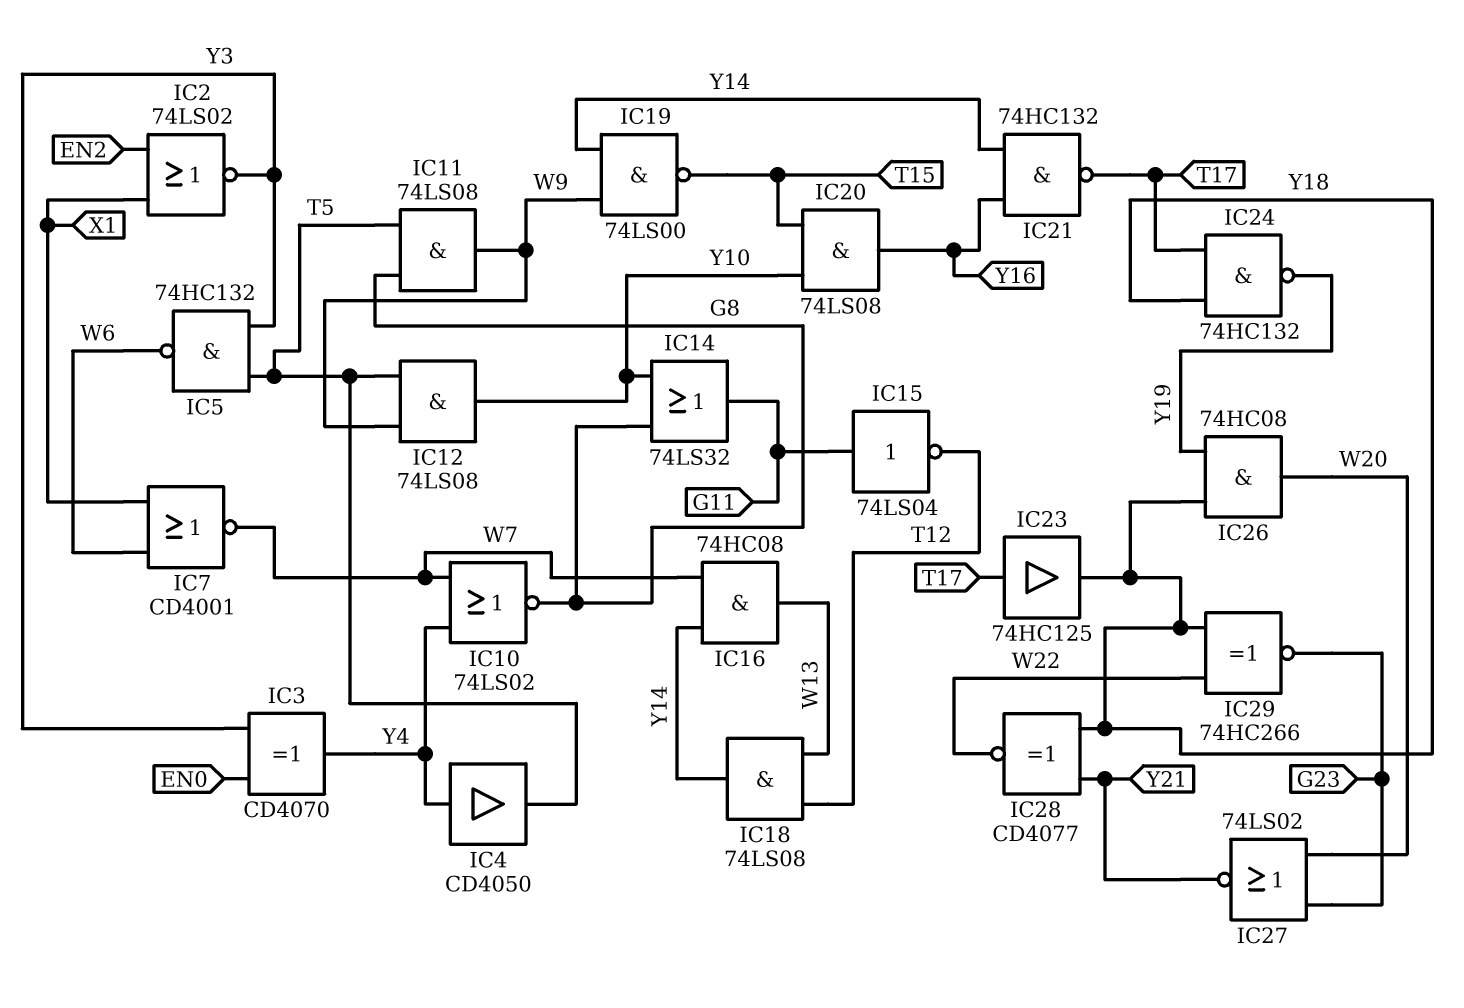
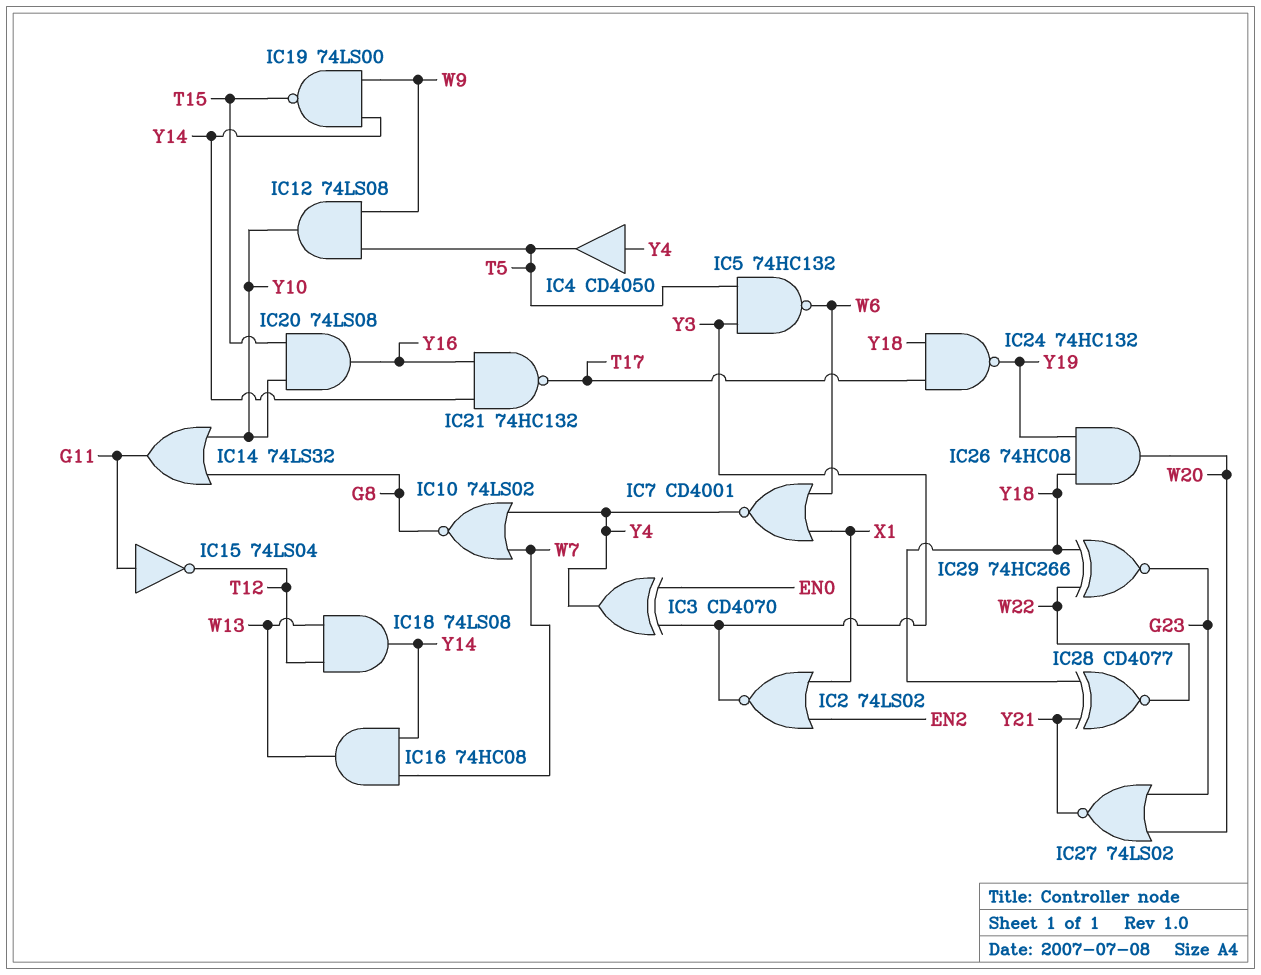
IC7: NOR CD4001 (in W6, in X1, out W7) -> NOR CD4001 (in W6, in X1, out Y4)
IC11: AND 74LS08 (in G8, in T5, out W9) -> none
IC23: buffer 74HC125 (in T17, out Y18) -> none

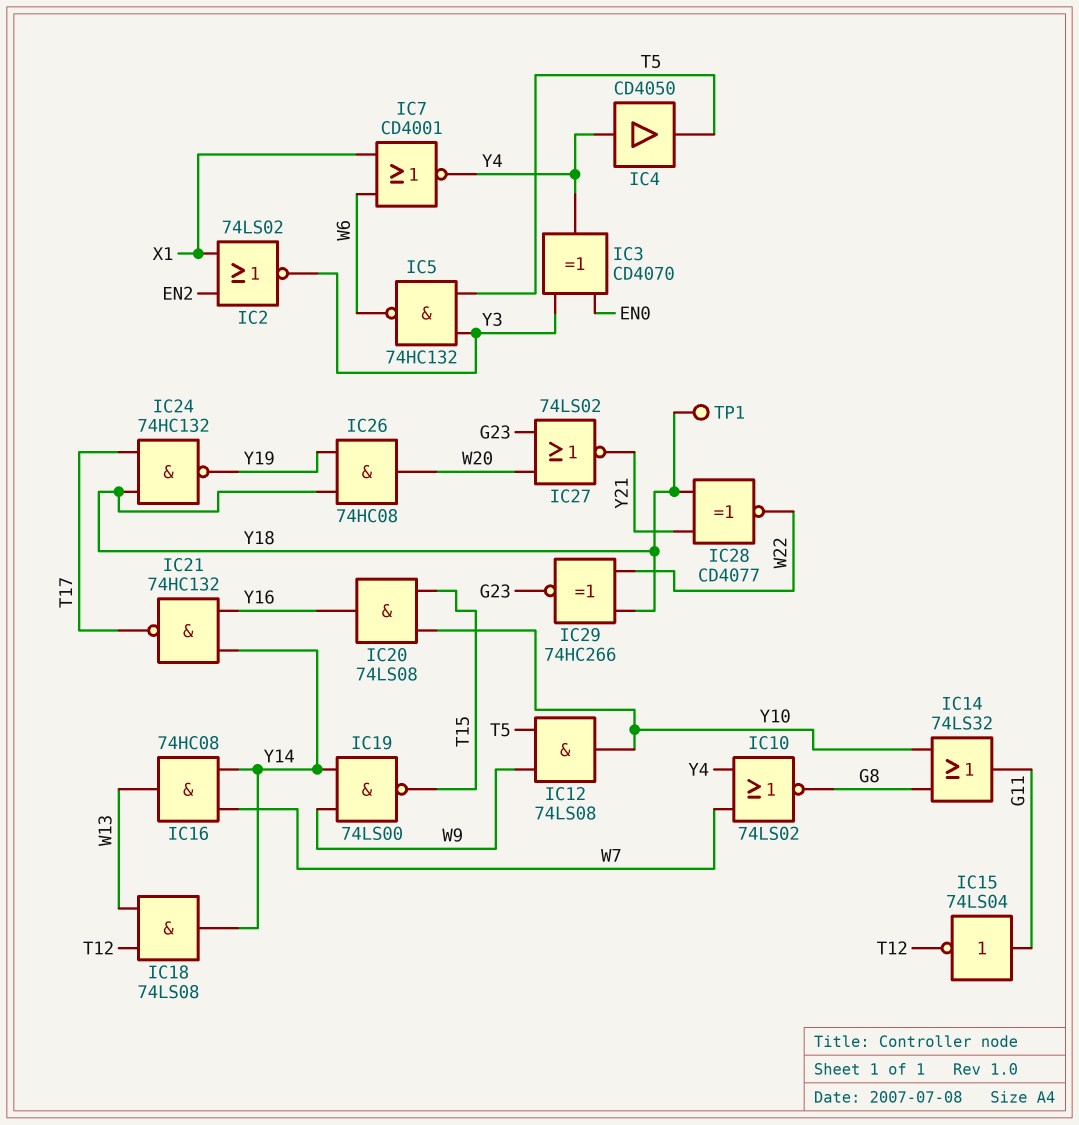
TP1: none -> test point (Y18)

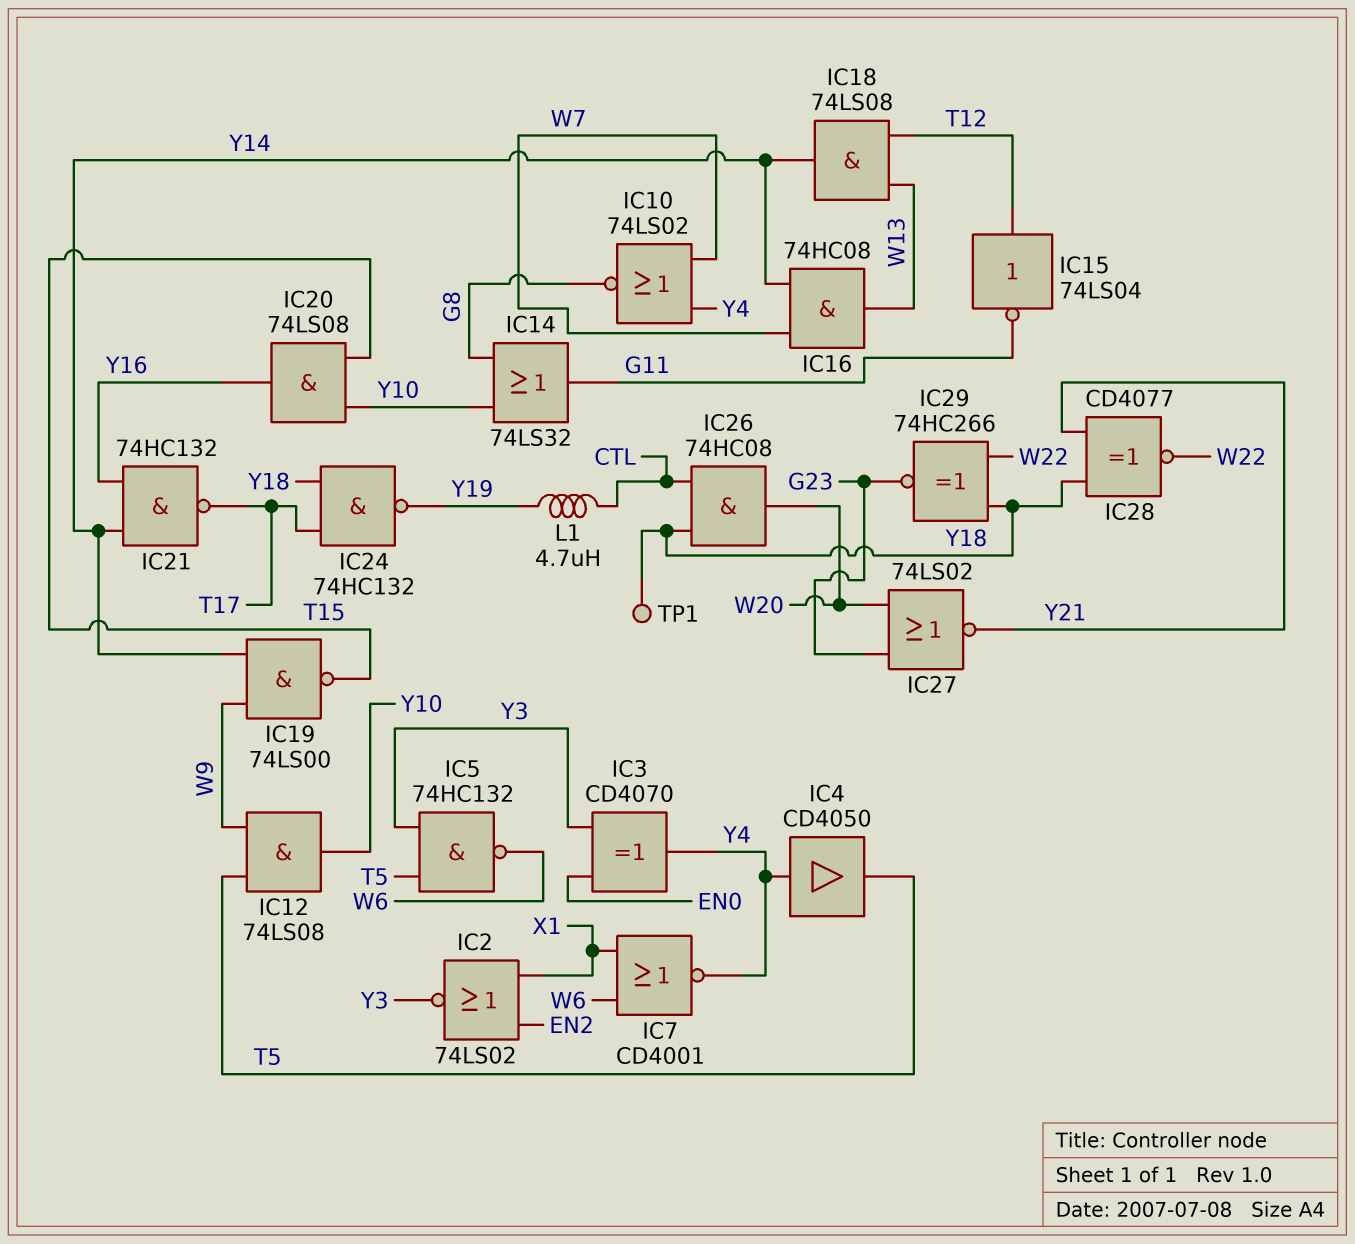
IC15: NOT 74LS04 (in G11, out T12) -> NOT 74LS04 (in T12, out G11)
IC26: AND 74HC08 (in Y18, in Y19, out W20) -> AND 74HC08 (in CTL, in Y18, out W20)
L1: none -> 4.7uH (CTL, Y19)

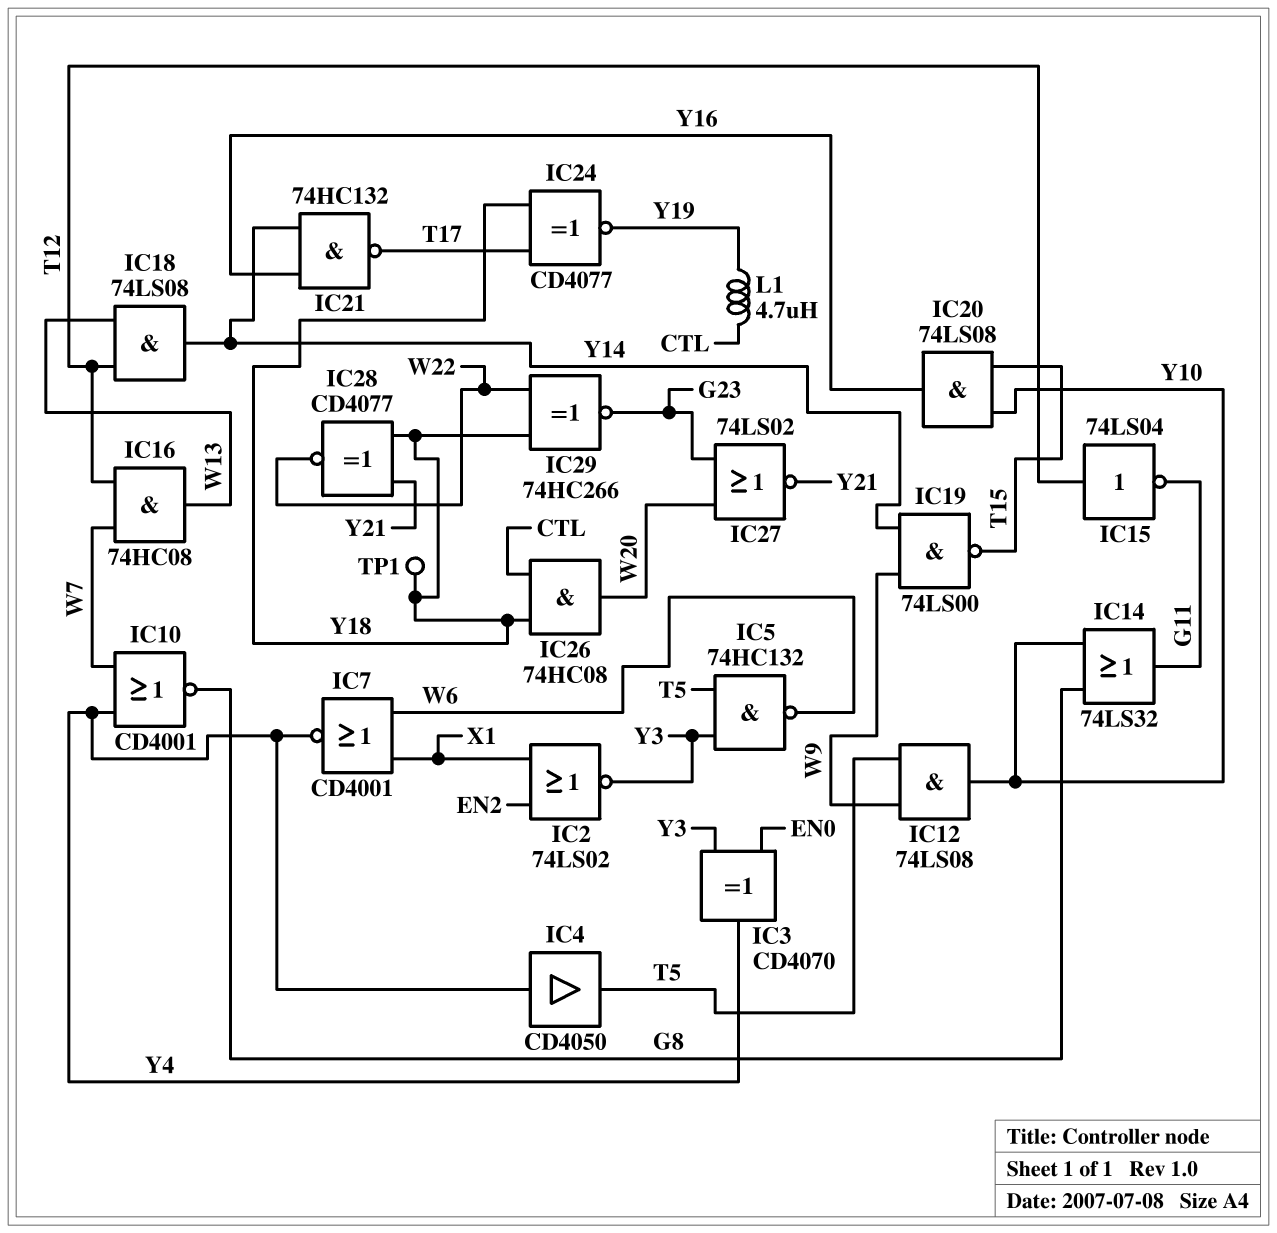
IC10: NOR 74LS02 (in W7, in Y4, out G8) -> NOR CD4001 (in W7, in Y4, out G8)
IC16: AND 74HC08 (in W7, in Y14, out W13) -> AND 74HC08 (in T12, in W7, out W13)
IC24: NAND 74HC132 (in T17, in Y18, out Y19) -> XNOR CD4077 (in T17, in Y18, out Y19)

